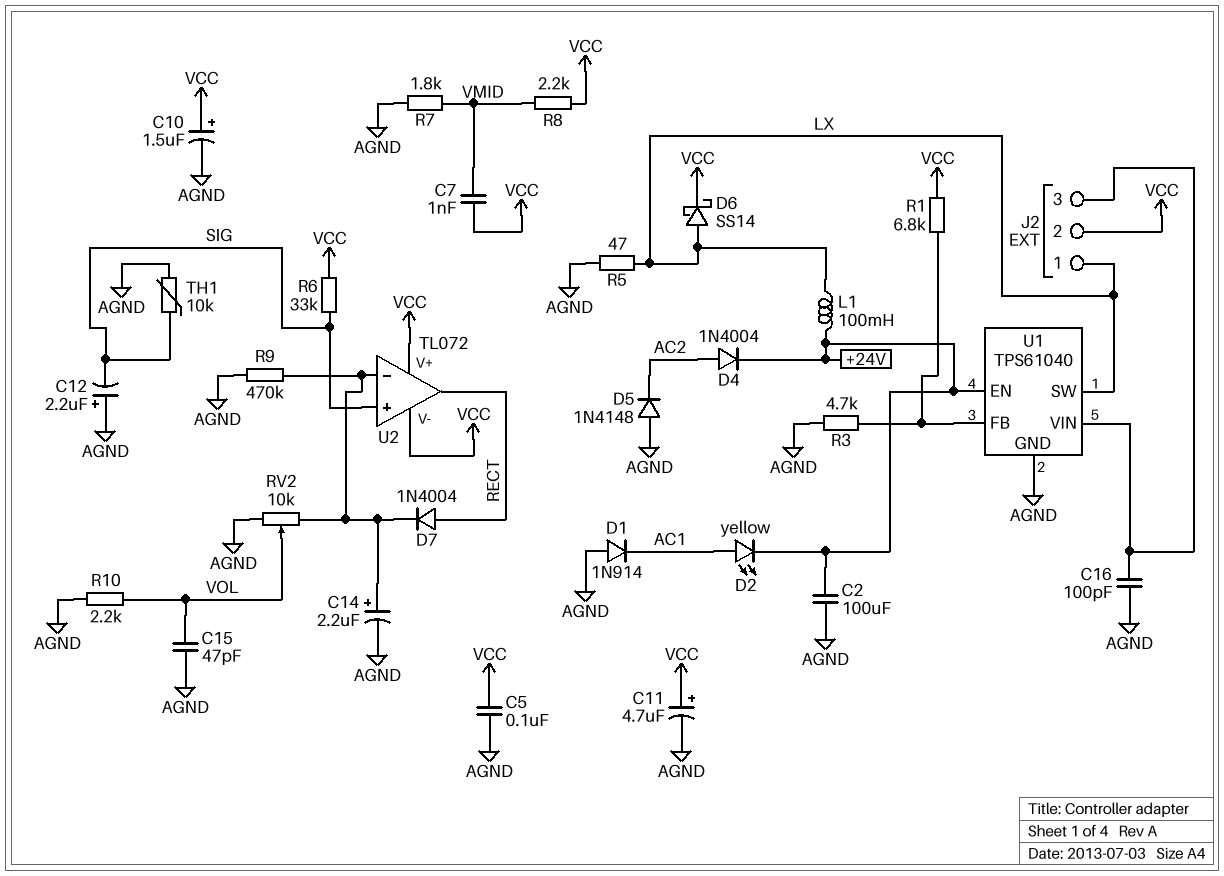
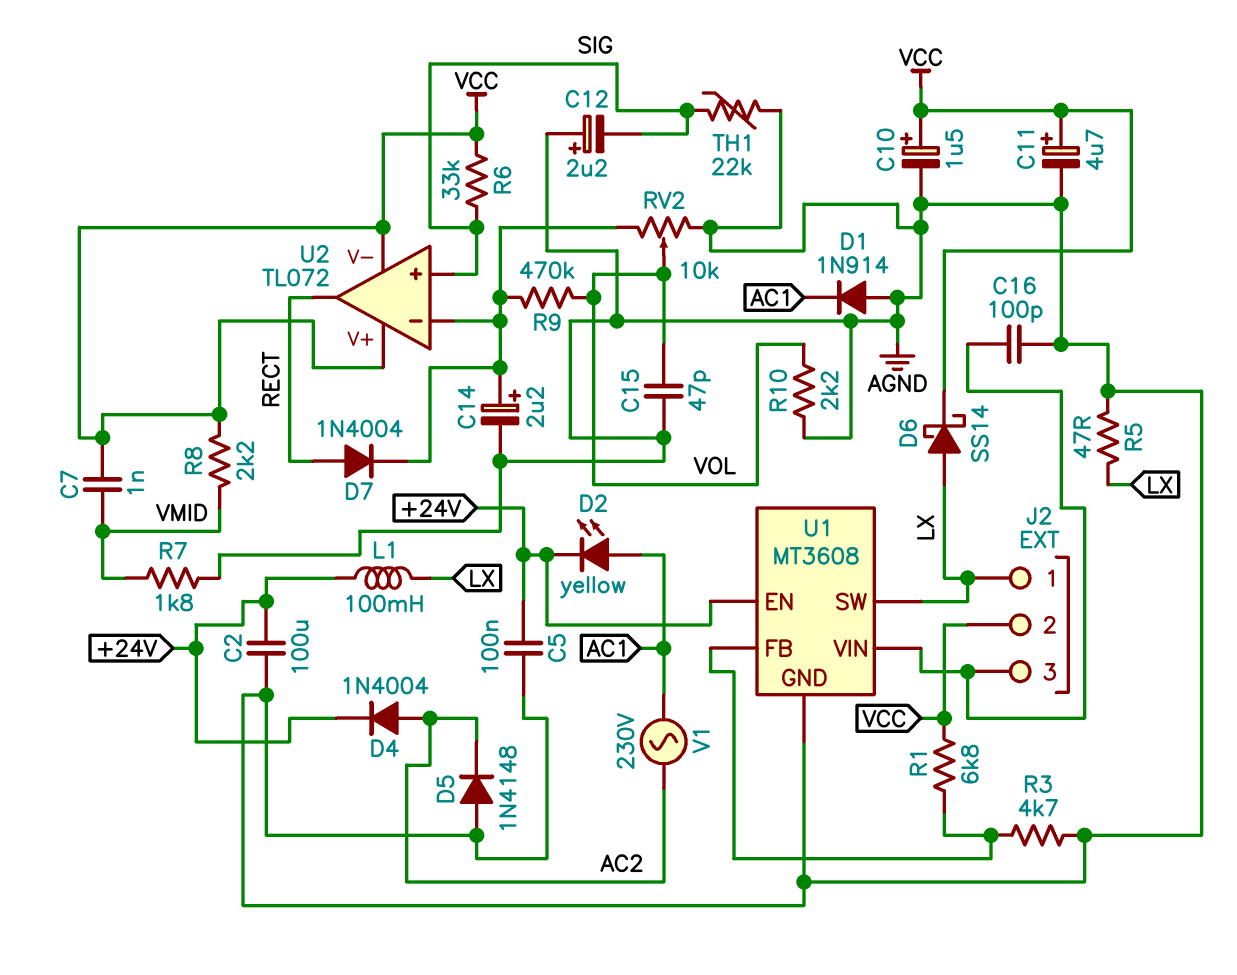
C5: 100nF (AGND, VCC) -> 100nF (+24V, AGND)
R9: 470k (AGND, U2/in-) -> 470k (U2/in-, VOL)
TH1: 10k (AGND, SIG) -> 22k (AGND, SIG)
U1: TPS61040 -> MT3608
V1: none -> AC 230V (AC1, AC2)

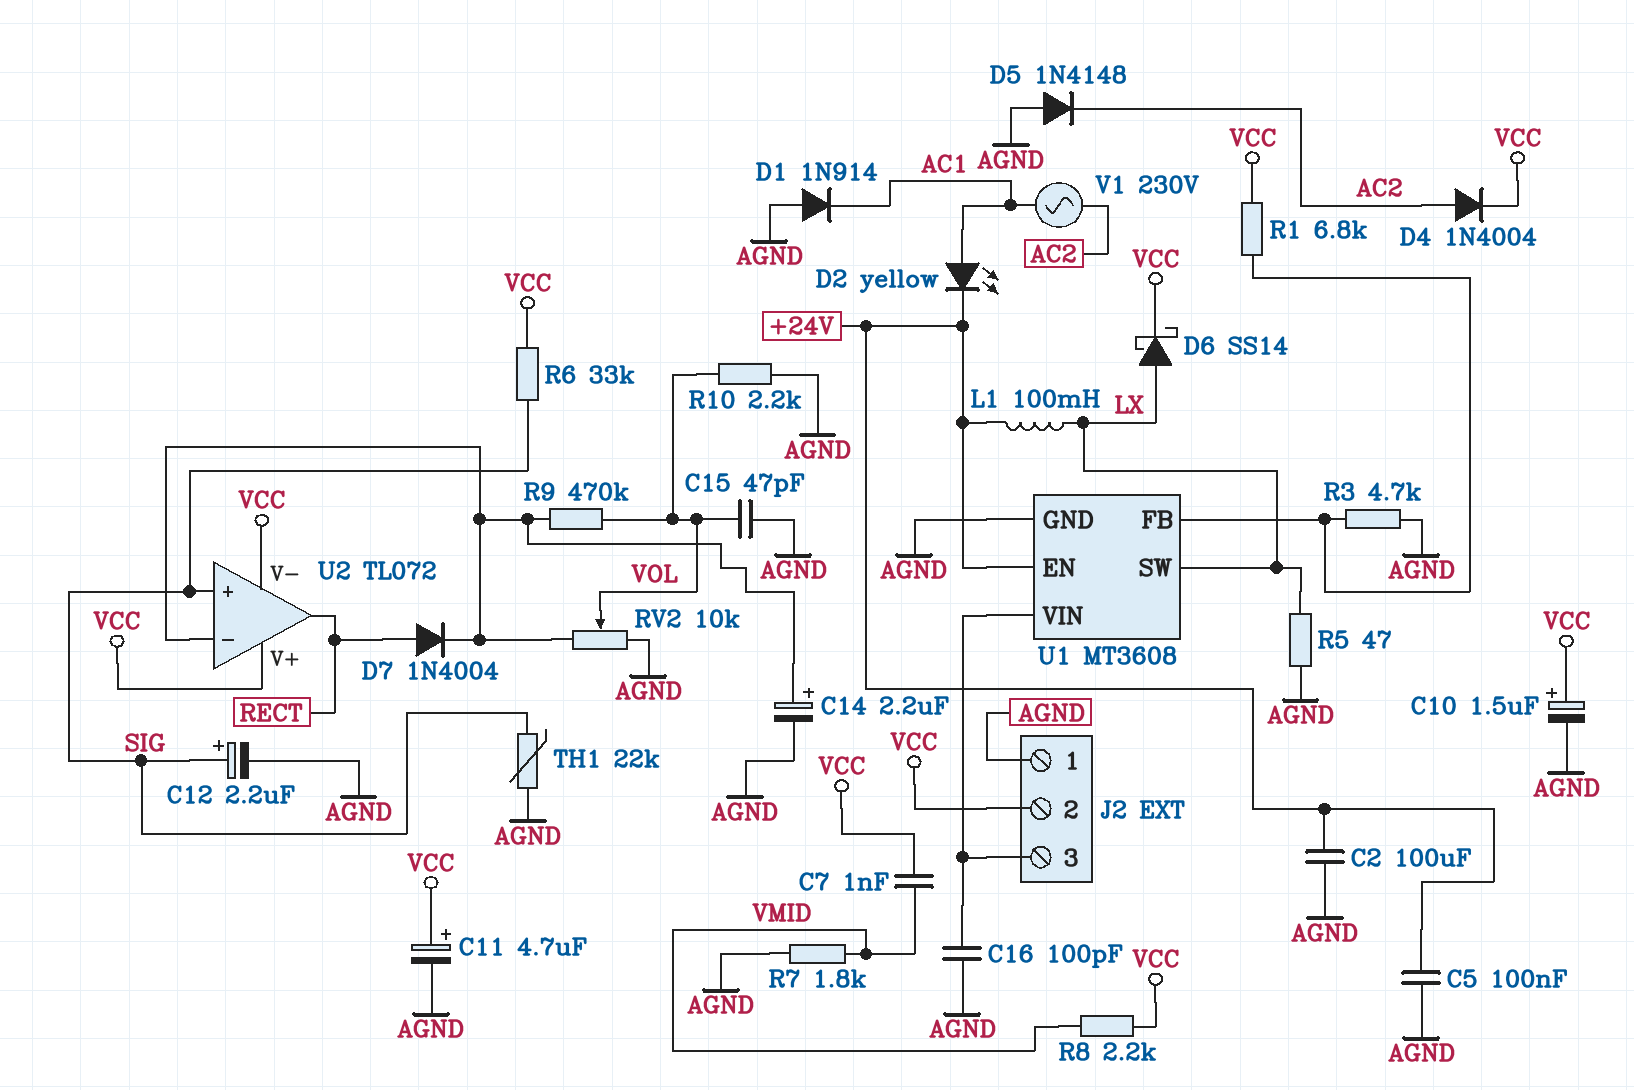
C12: 2.2uF (plus AGND, minus SIG) -> 2.2uF (plus SIG, minus AGND)
D4: diode 1N4004 (A AC2, K +24V) -> diode 1N4004 (A AC2, K VCC)
J2 pin 1: LX -> AGND

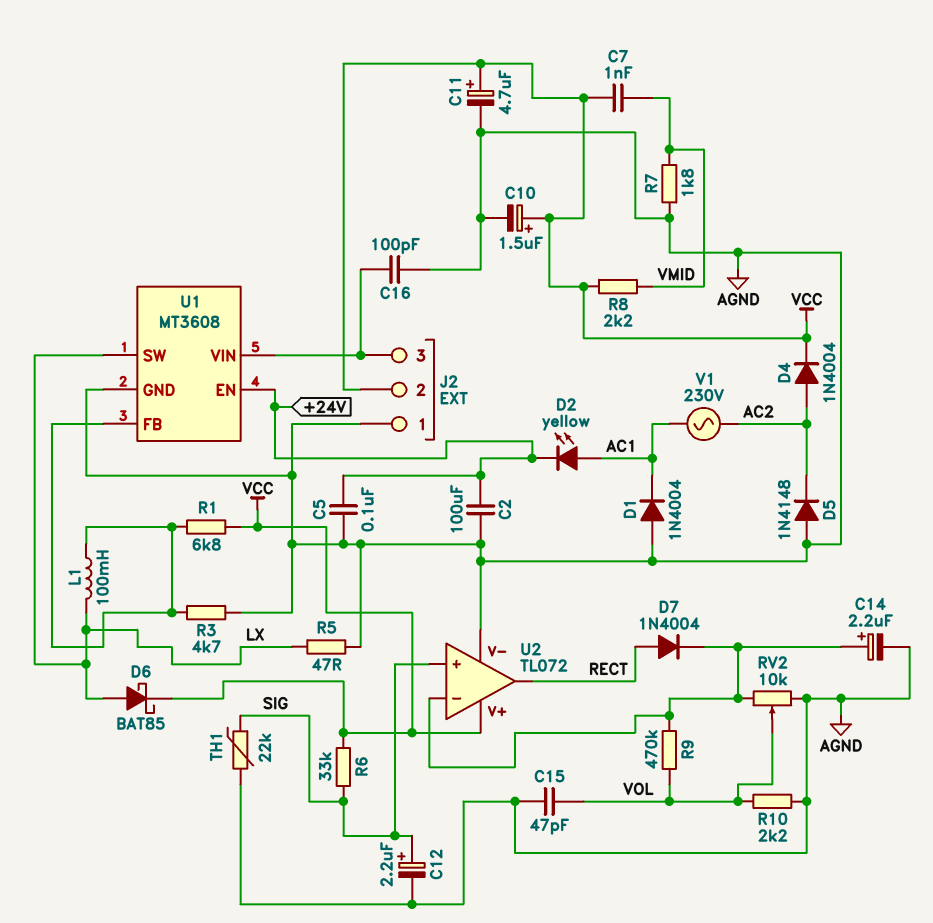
D1: diode 1N914 (A AGND, K AC1) -> diode 1N4004 (A AGND, K AC1)
D6: schottky SS14 (A LX, K VCC) -> schottky BAT85 (A LX, K VCC)
L1: 100mH (+24V, LX) -> 100mH (LX, U1/FB)
U2 pin V-: VCC -> AGND

